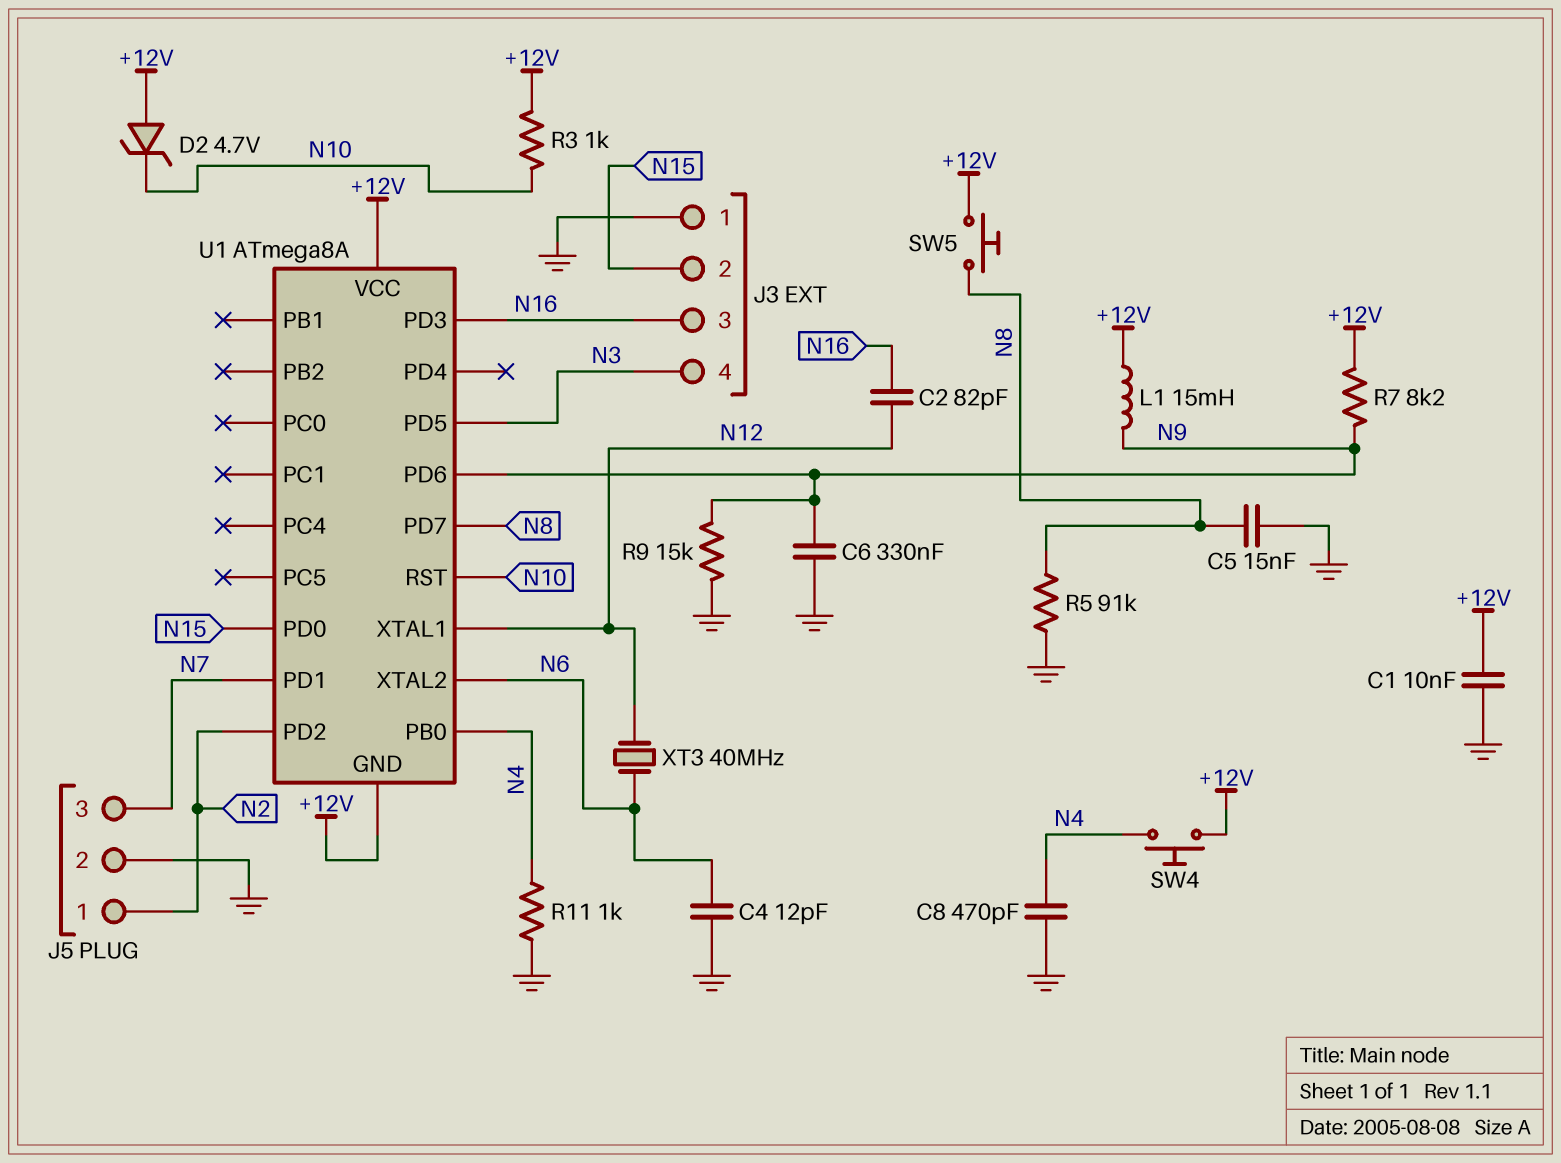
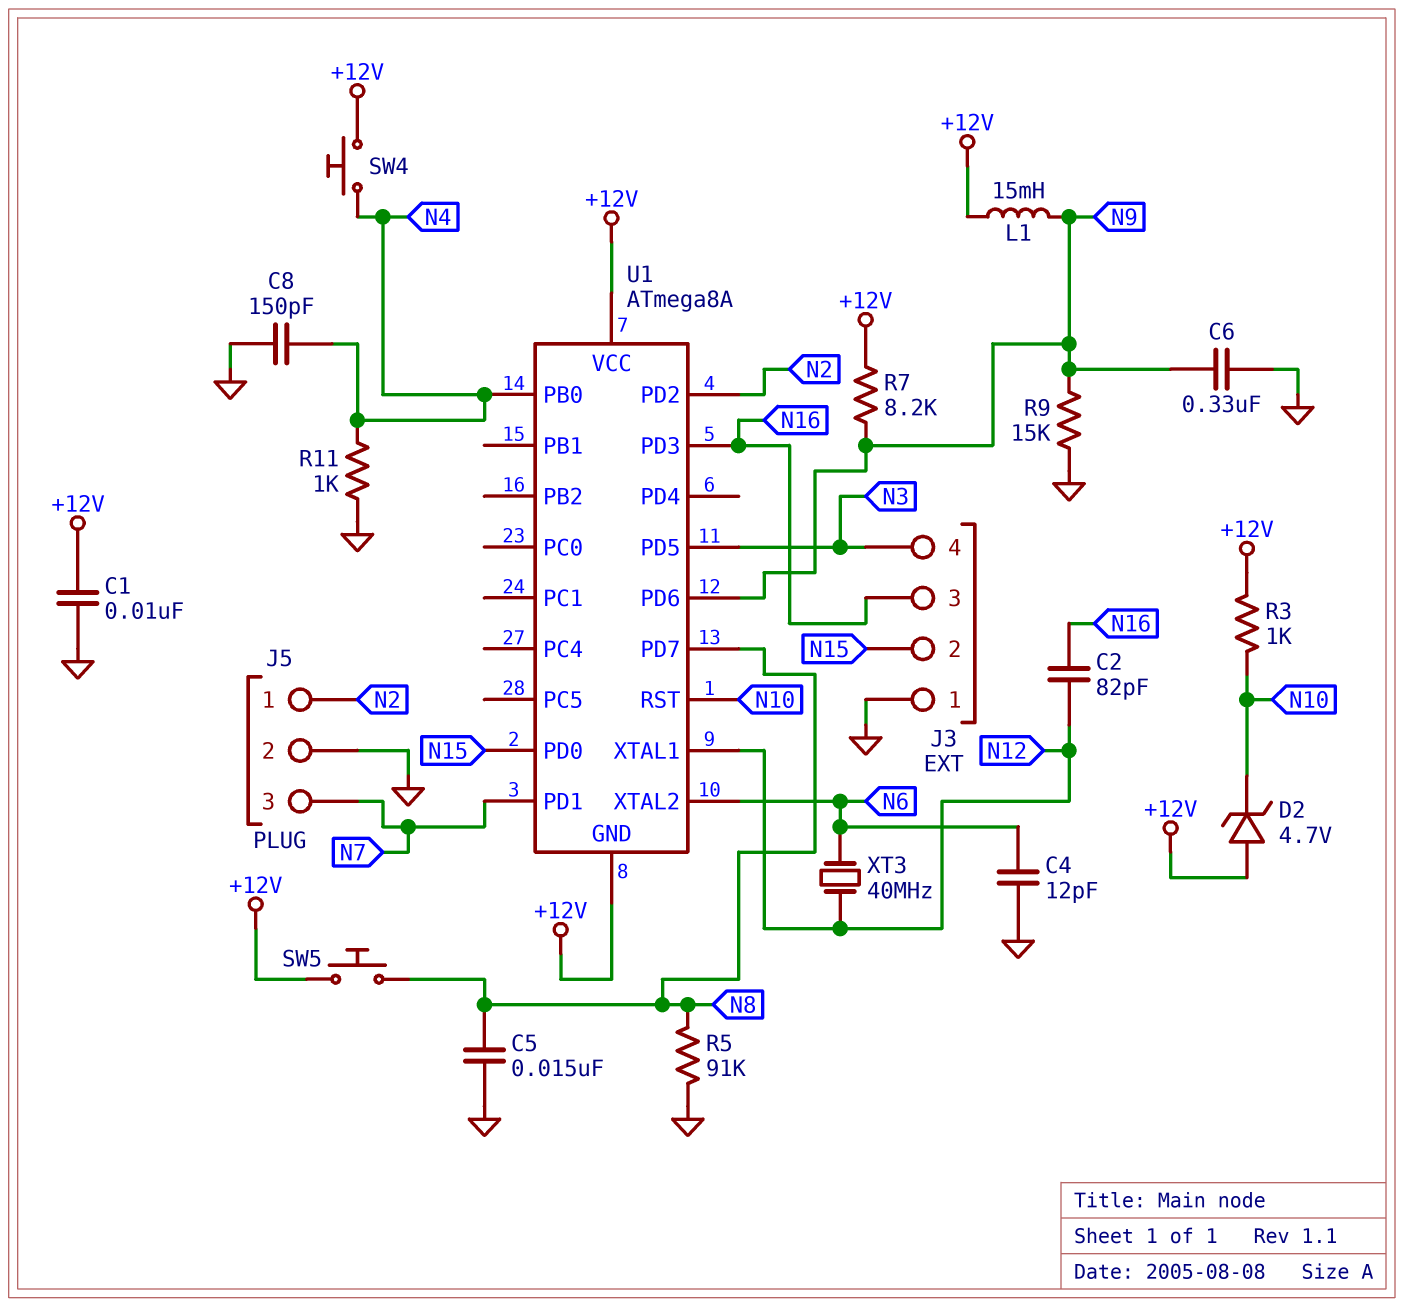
C8: 470pF (GND, N4) -> 150pF (GND, N4)

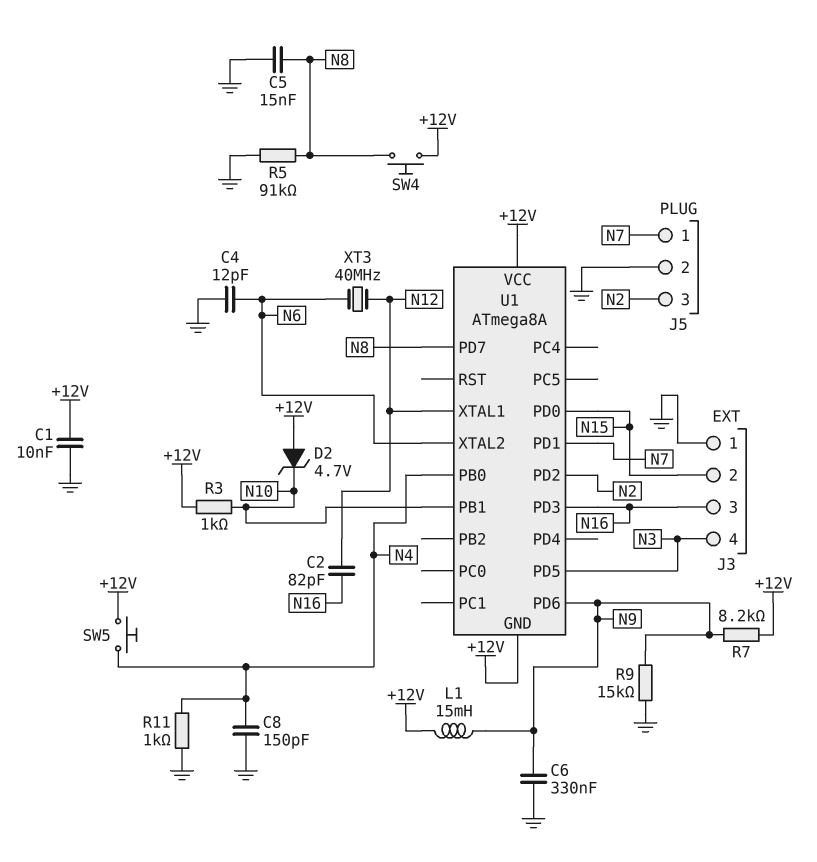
J5 pin 1: N2 -> N7
J5 pin 3: N7 -> N2
SW4: button (+12V, N4) -> button (+12V, N8)
SW5: button (+12V, N8) -> button (+12V, N4)
U1 pin PB1: none -> N10
U1 pin RST: N10 -> none

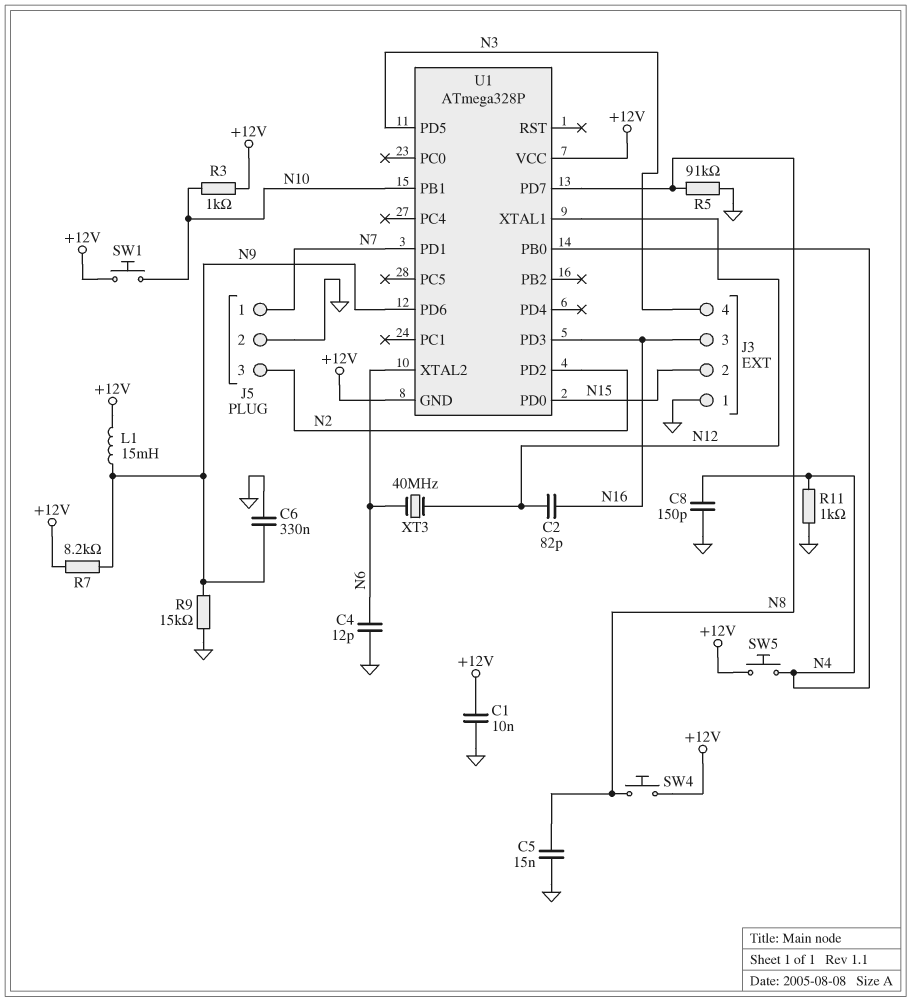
D2: zener 4.7V (A +12V, K N10) -> none
SW1: none -> button (+12V, N10)
U1: ATmega8A -> ATmega328P

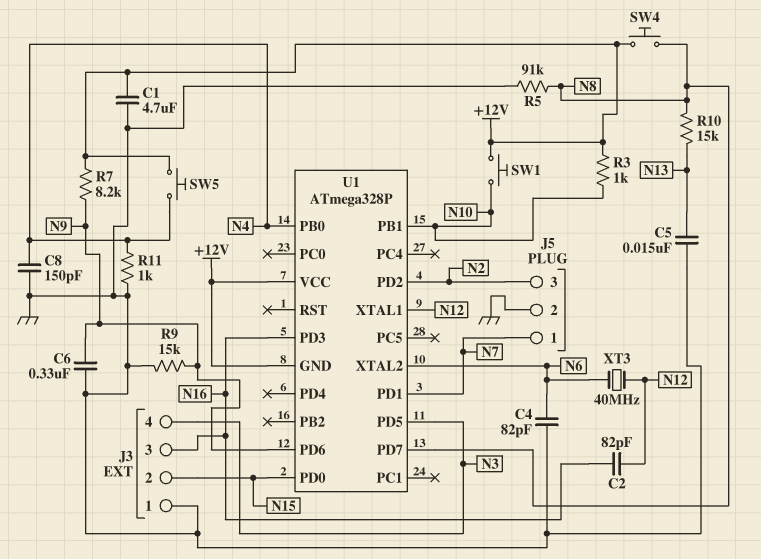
C1: 10nF (+12V, GND) -> 4.7uF (+12V, GND)
C4: 12pF (GND, N6) -> 82pF (GND, N6)
C5: 15nF (GND, N8) -> 15nF (GND, N13)
L1: 15mH (+12V, N9) -> none
R10: none -> 15k (N8, N13)

